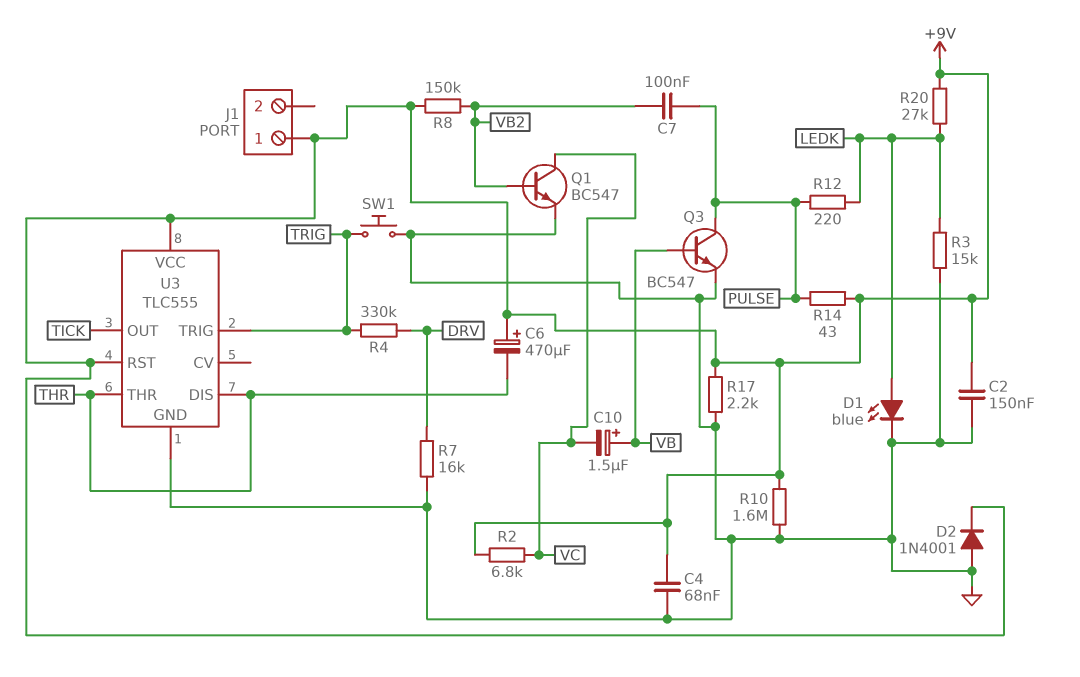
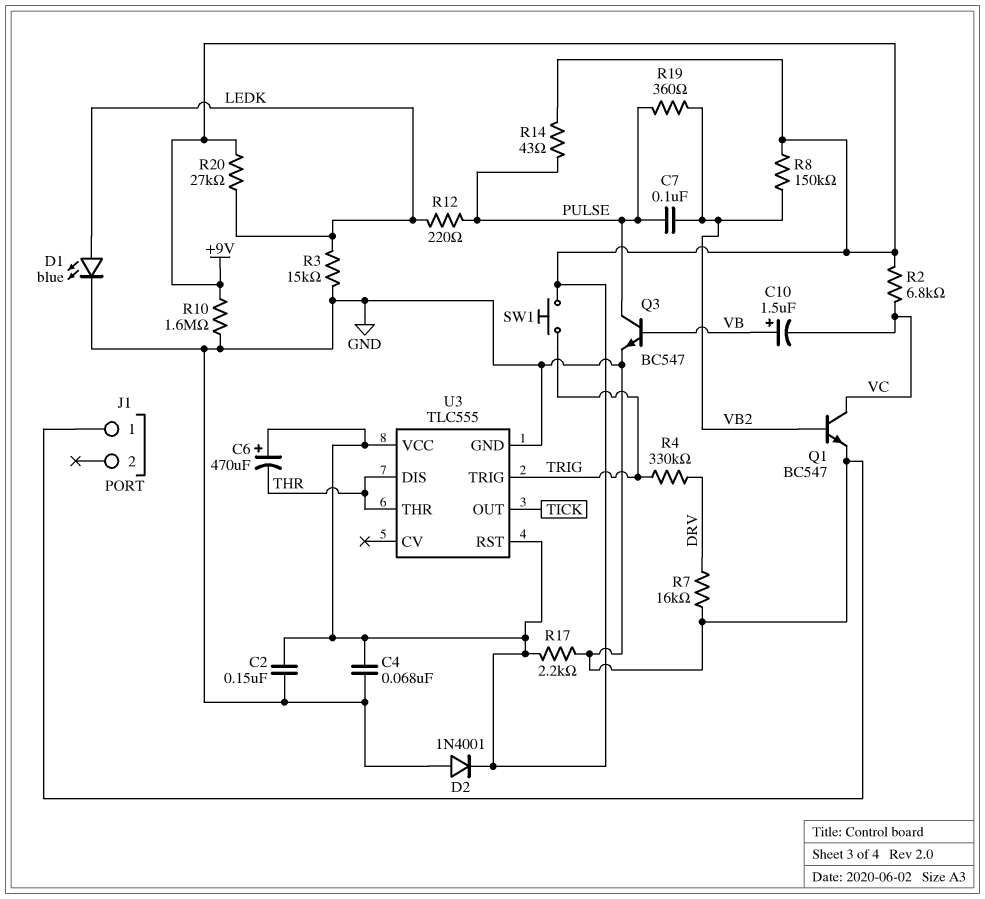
J1 pin 1: +9V -> GND
R19: none -> 360 (PULSE, VB2)
SW1: button (GND, TRIG) -> button (+9V, TRIG)

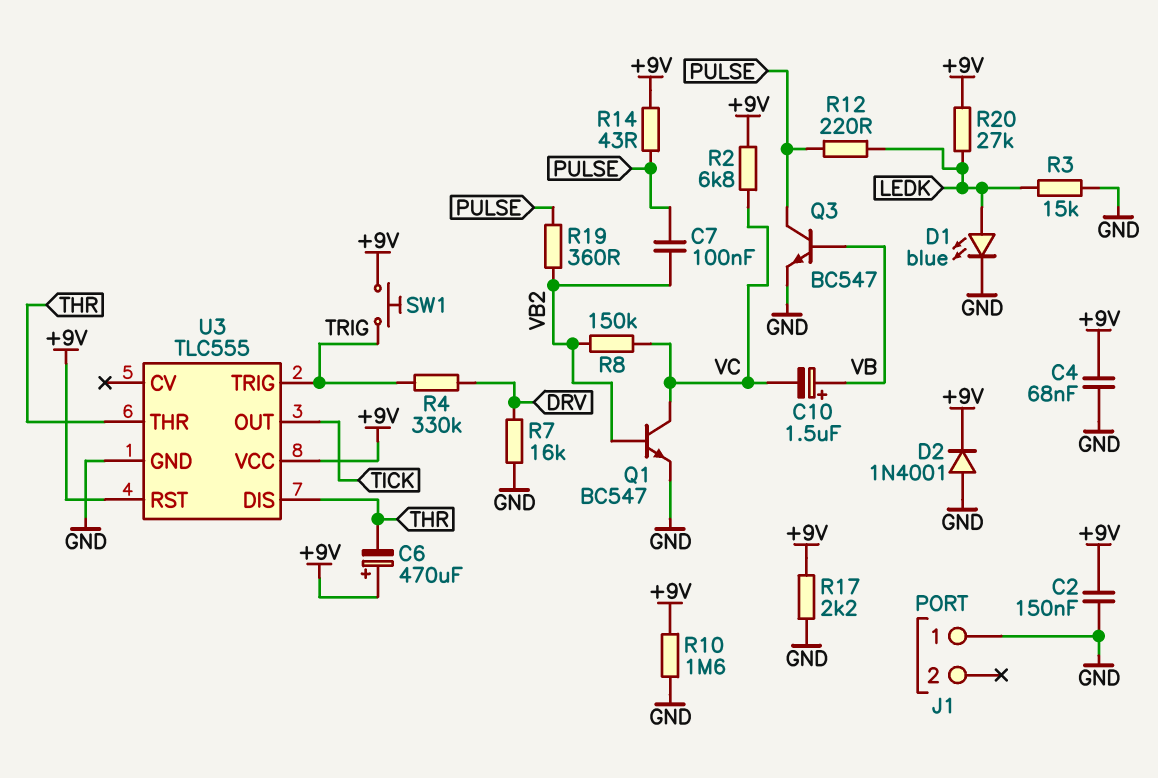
R8: 150k (+9V, VB2) -> 150k (VB2, VC)

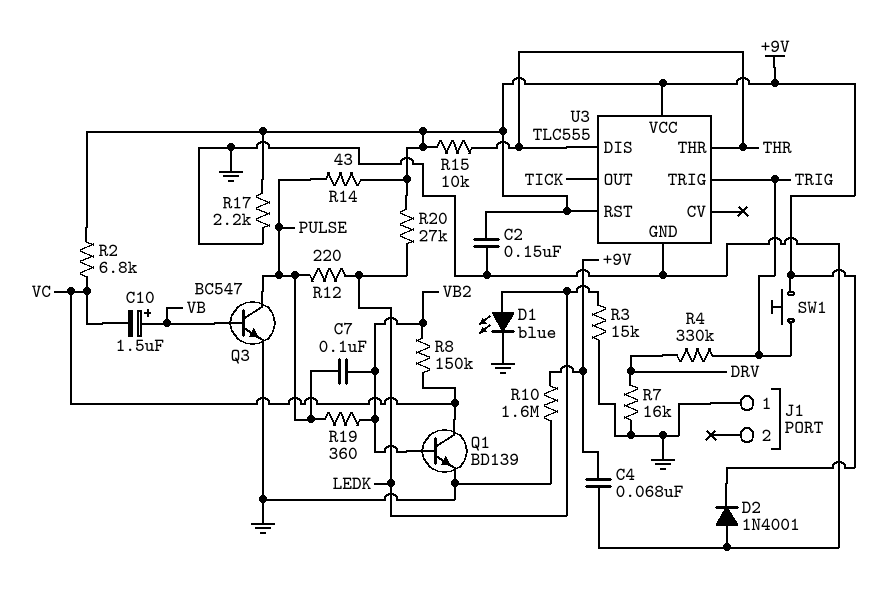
C6: 470uF (plus +9V, minus THR) -> none
Q1: NPN BC547 (B VB2, C VC, E GND) -> NPN BD139 (B VB2, C VC, E GND)
R15: none -> 10k (+9V, THR)

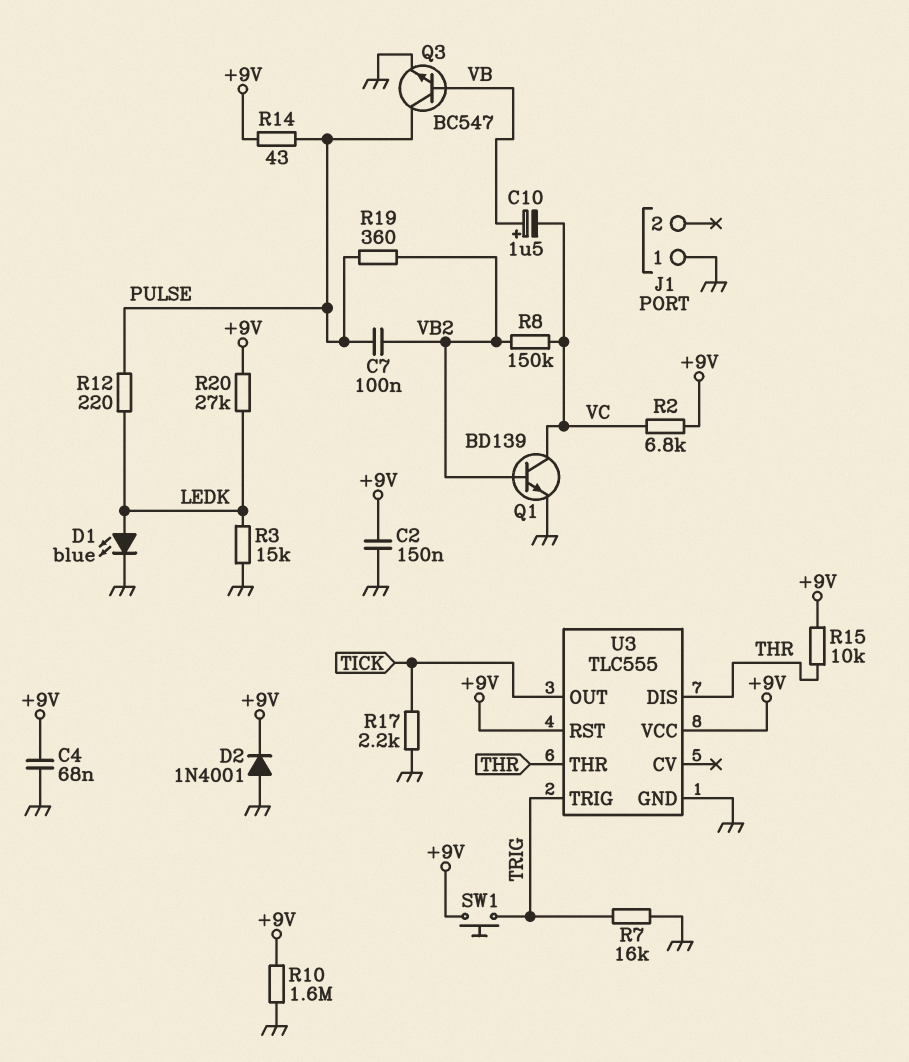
R4: 330k (DRV, TRIG) -> none
R7: 16k (DRV, GND) -> 16k (GND, TRIG)
R17: 2.2k (+9V, GND) -> 2.2k (GND, TICK)

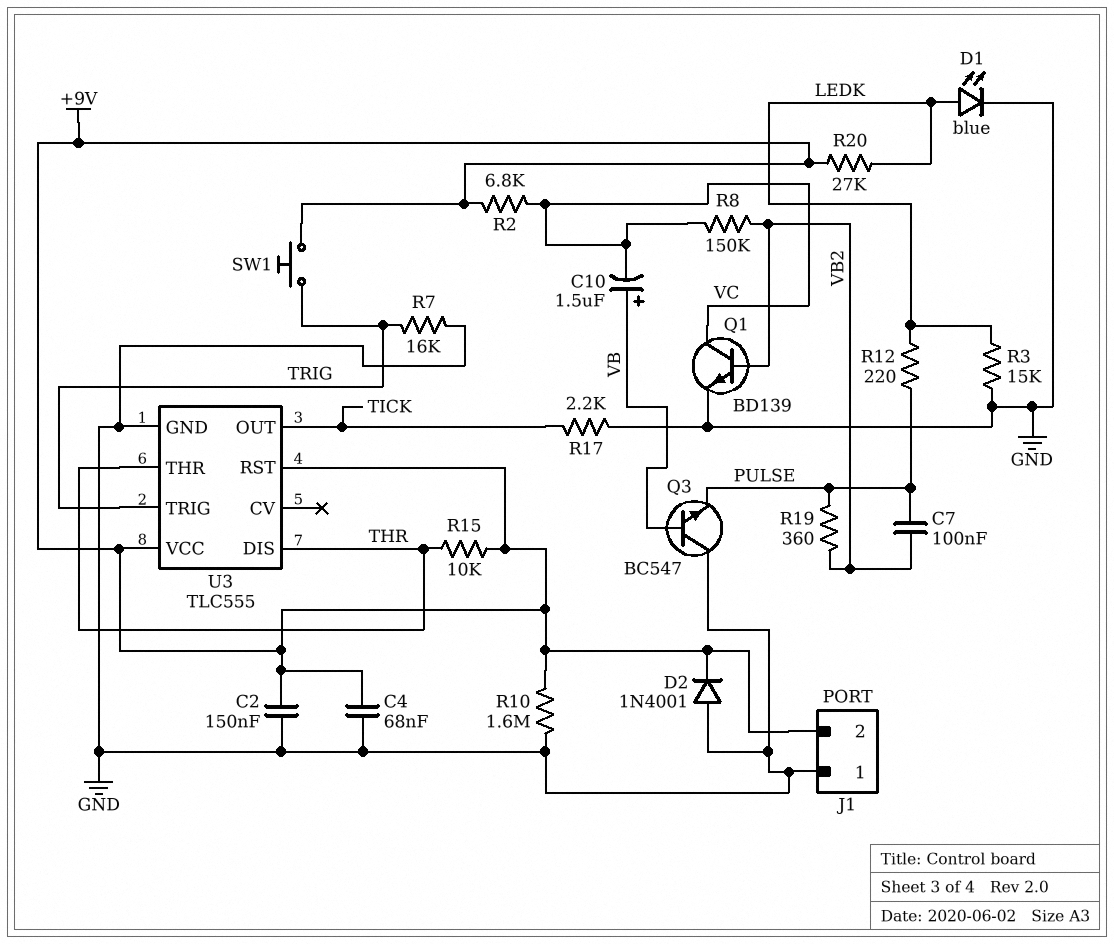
J1 pin 2: none -> +9V
Q3: NPN BC547 (B VB, C PULSE, E GND) -> NPN BC547 (B VB, C GND, E PULSE)
R14: 43 (+9V, PULSE) -> none

